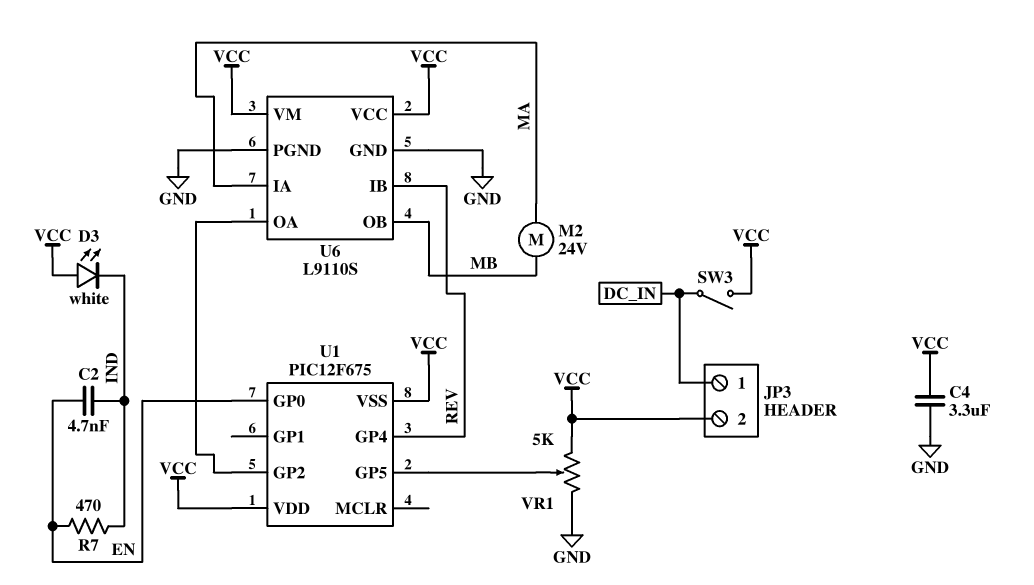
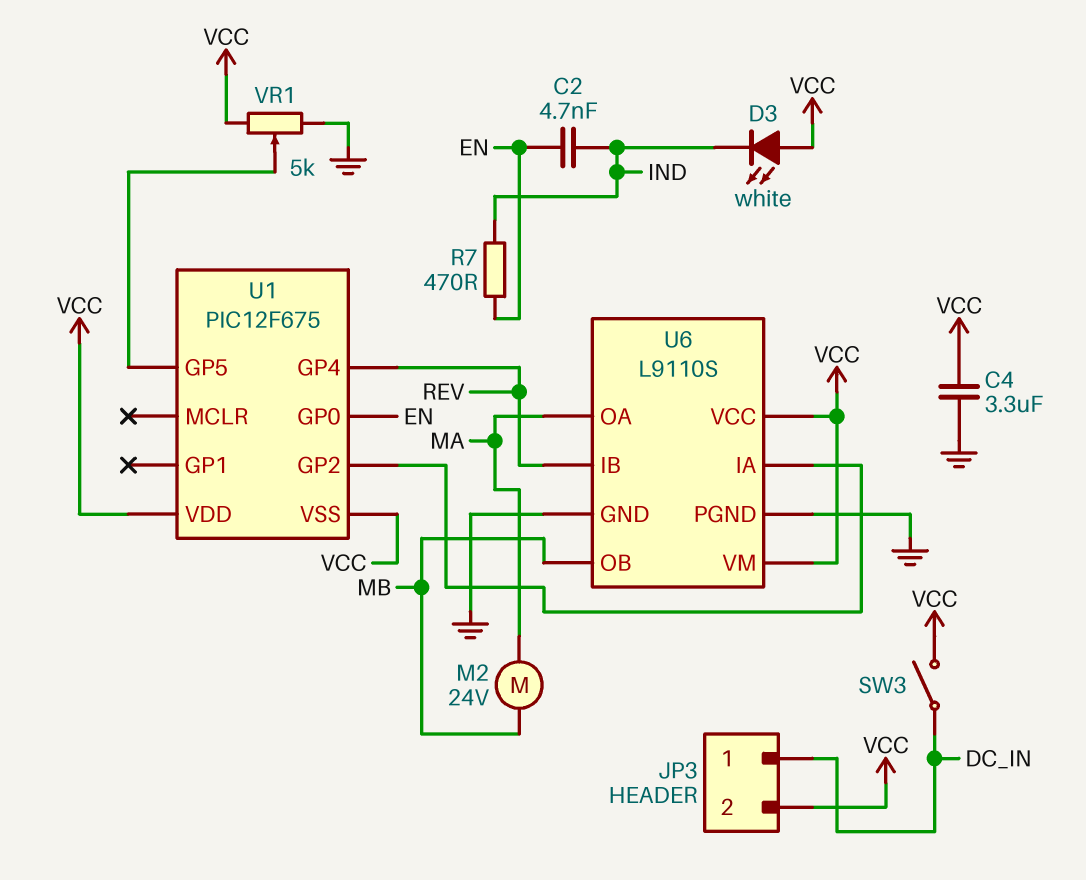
U6 pin IA: MA -> U1/GP2
U6 pin OA: U1/GP2 -> MA

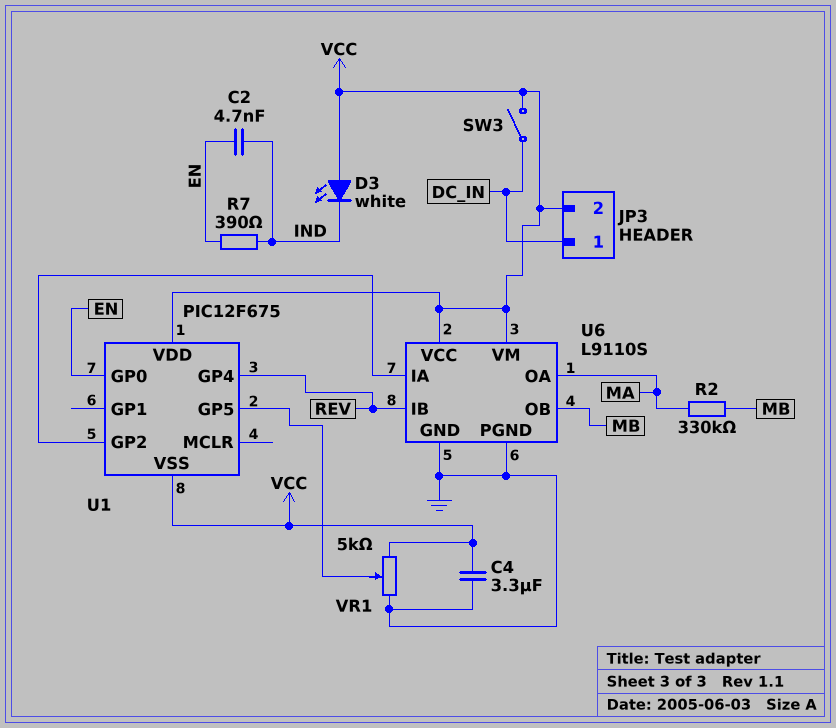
M2: motor 24V (MA, MB) -> none
R2: none -> 330k (MA, MB)
R7: 470 (EN, IND) -> 390 (EN, IND)

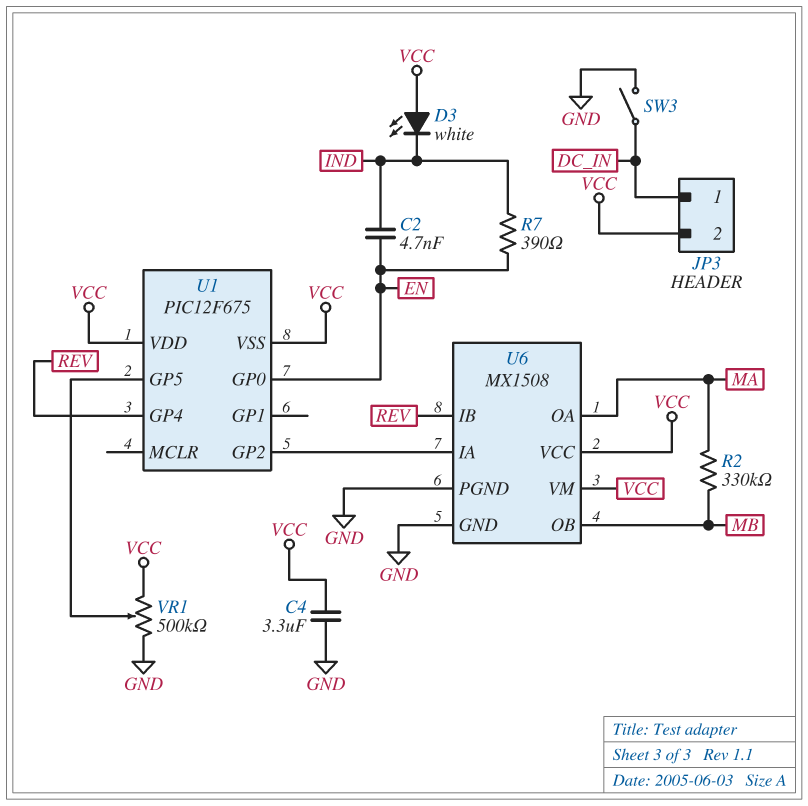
SW3: switch (DC_IN, VCC) -> switch (DC_IN, GND)
U6: L9110S -> MX1508
VR1: 5k (GND, VCC, wiper U1/GP5) -> 500k (GND, VCC, wiper U1/GP5)

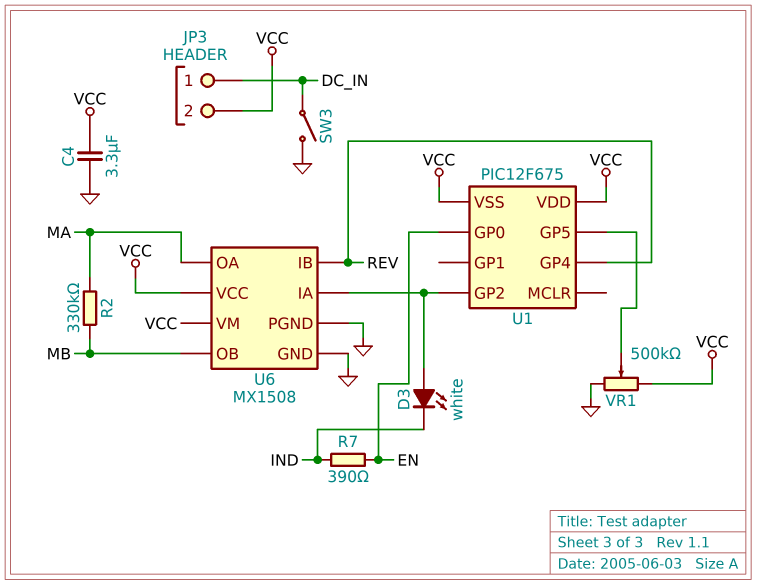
C2: 4.7nF (EN, IND) -> none
D3: LED white (A VCC, K IND) -> LED white (A U1/GP2, K IND)

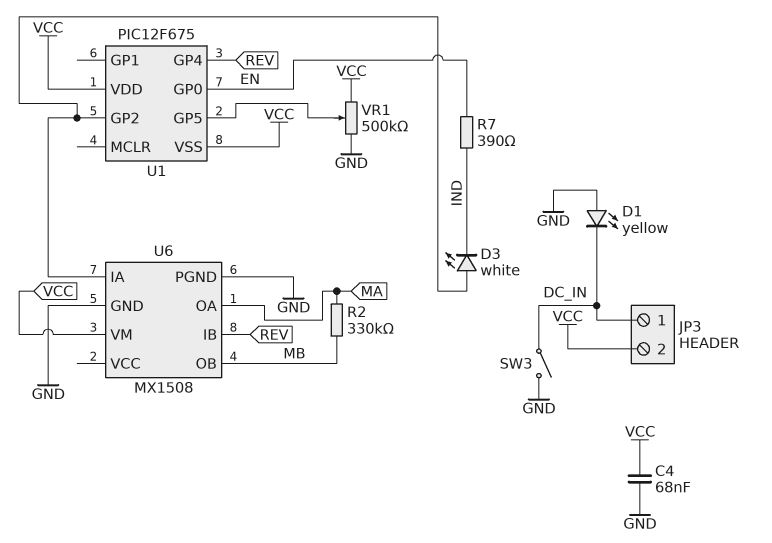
C4: 3.3uF (GND, VCC) -> 68nF (GND, VCC)
D1: none -> LED yellow (A GND, K DC_IN)
U6 pin VCC: VCC -> none

